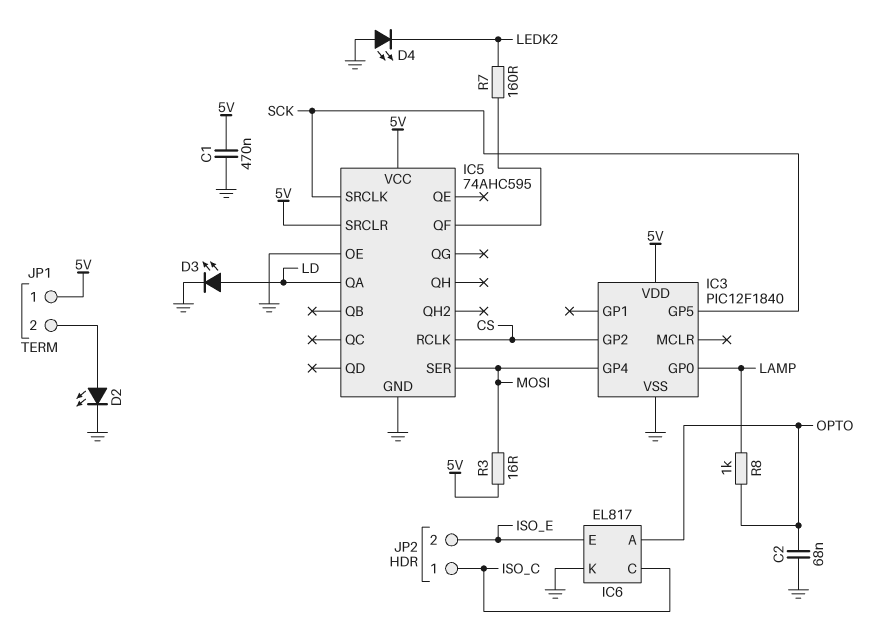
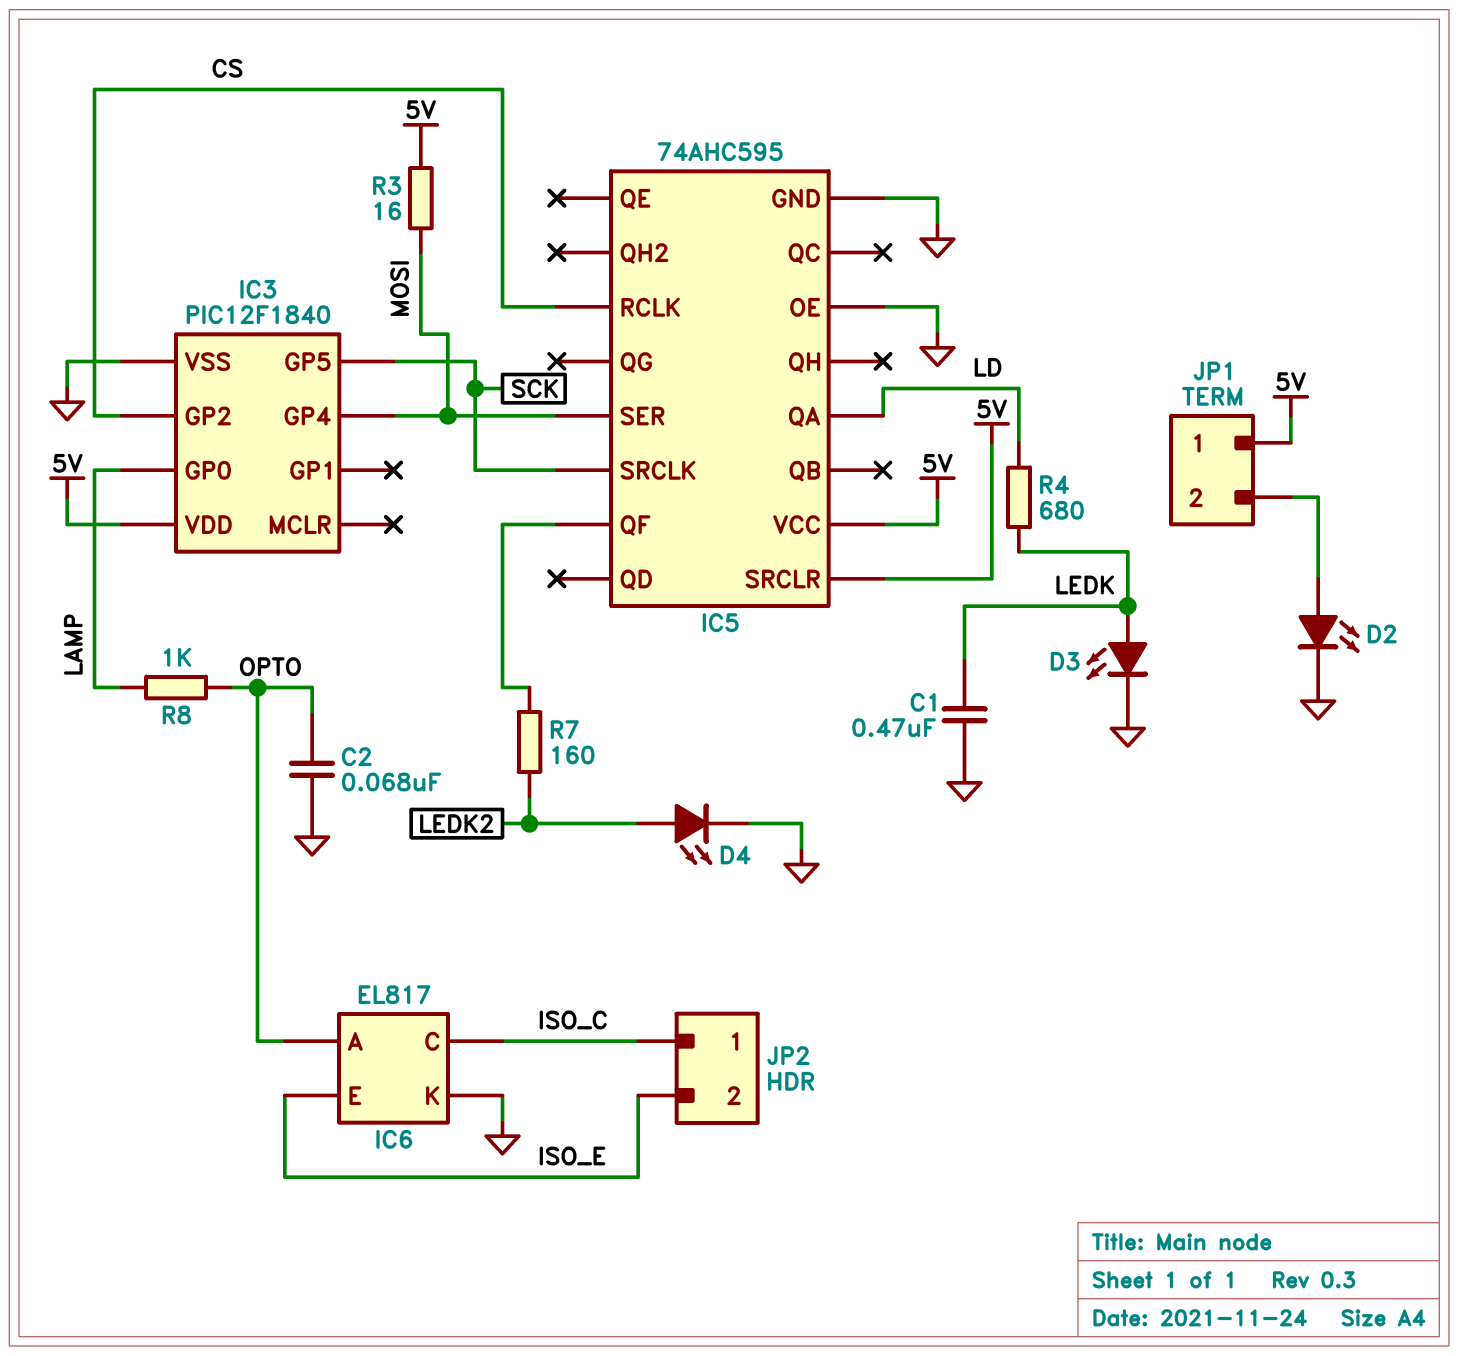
C1: 470nF (5V, GND) -> 470nF (GND, LEDK)
D3: LED (A LD, K GND) -> LED (A LEDK, K GND)
D4: LED (A GND, K LEDK2) -> LED (A LEDK2, K GND)
R4: none -> 680 (LD, LEDK)

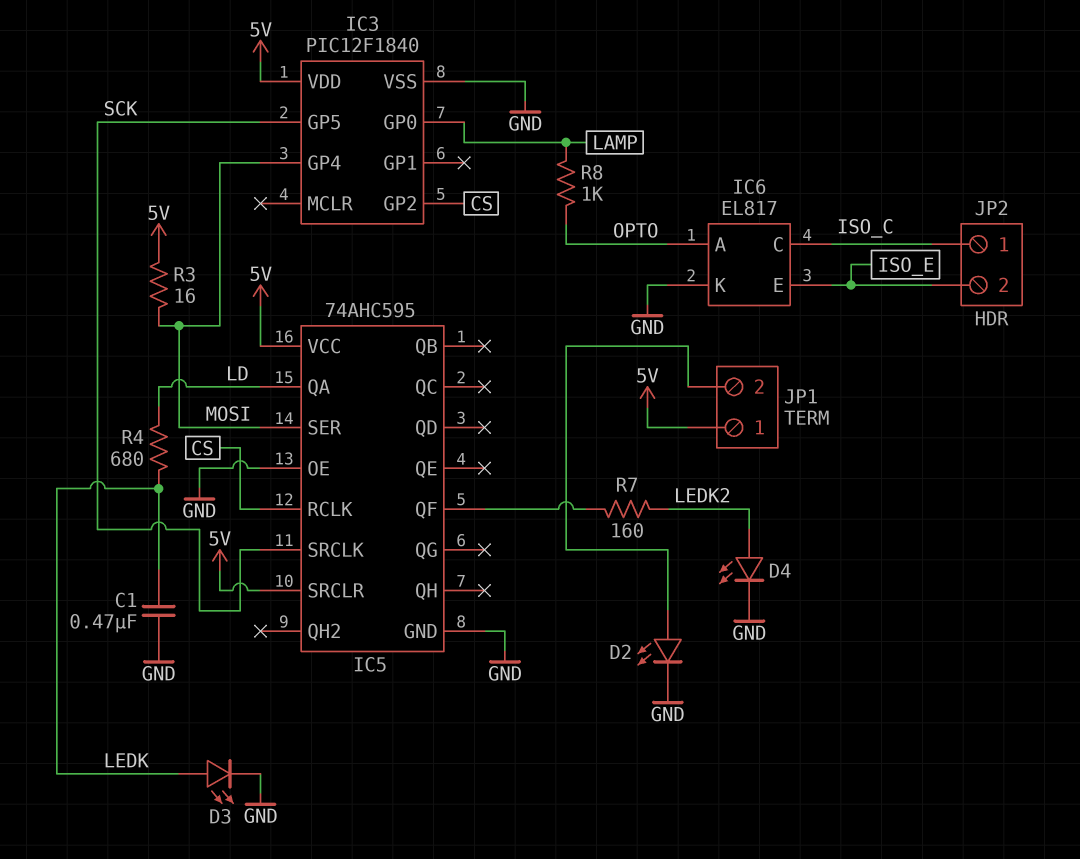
C2: 68nF (GND, OPTO) -> none

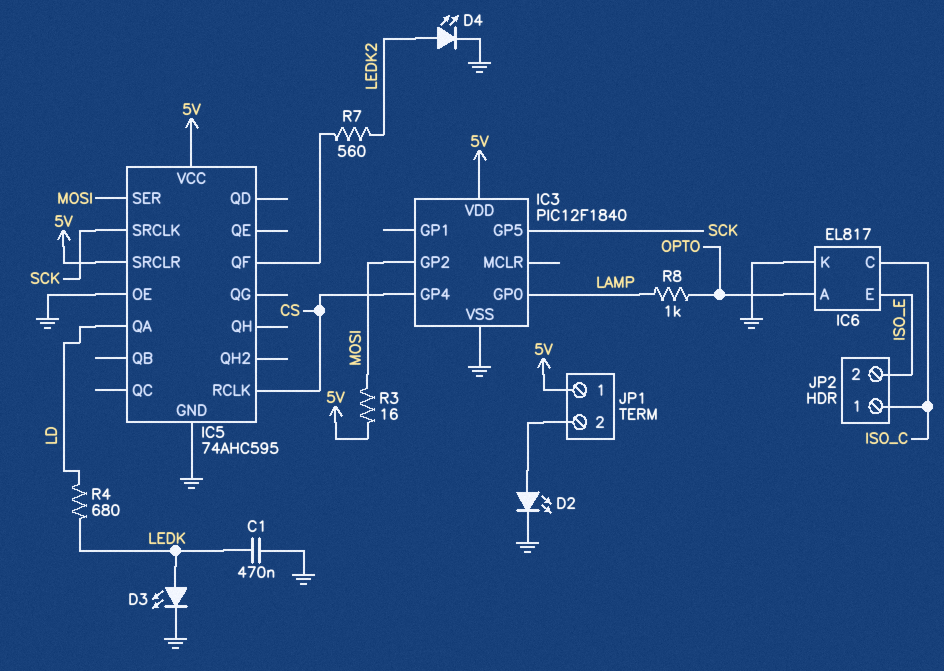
IC3 pin GP2: CS -> MOSI
IC3 pin GP4: MOSI -> CS
R7: 160 (IC5/QF, LEDK2) -> 560 (IC5/QF, LEDK2)

